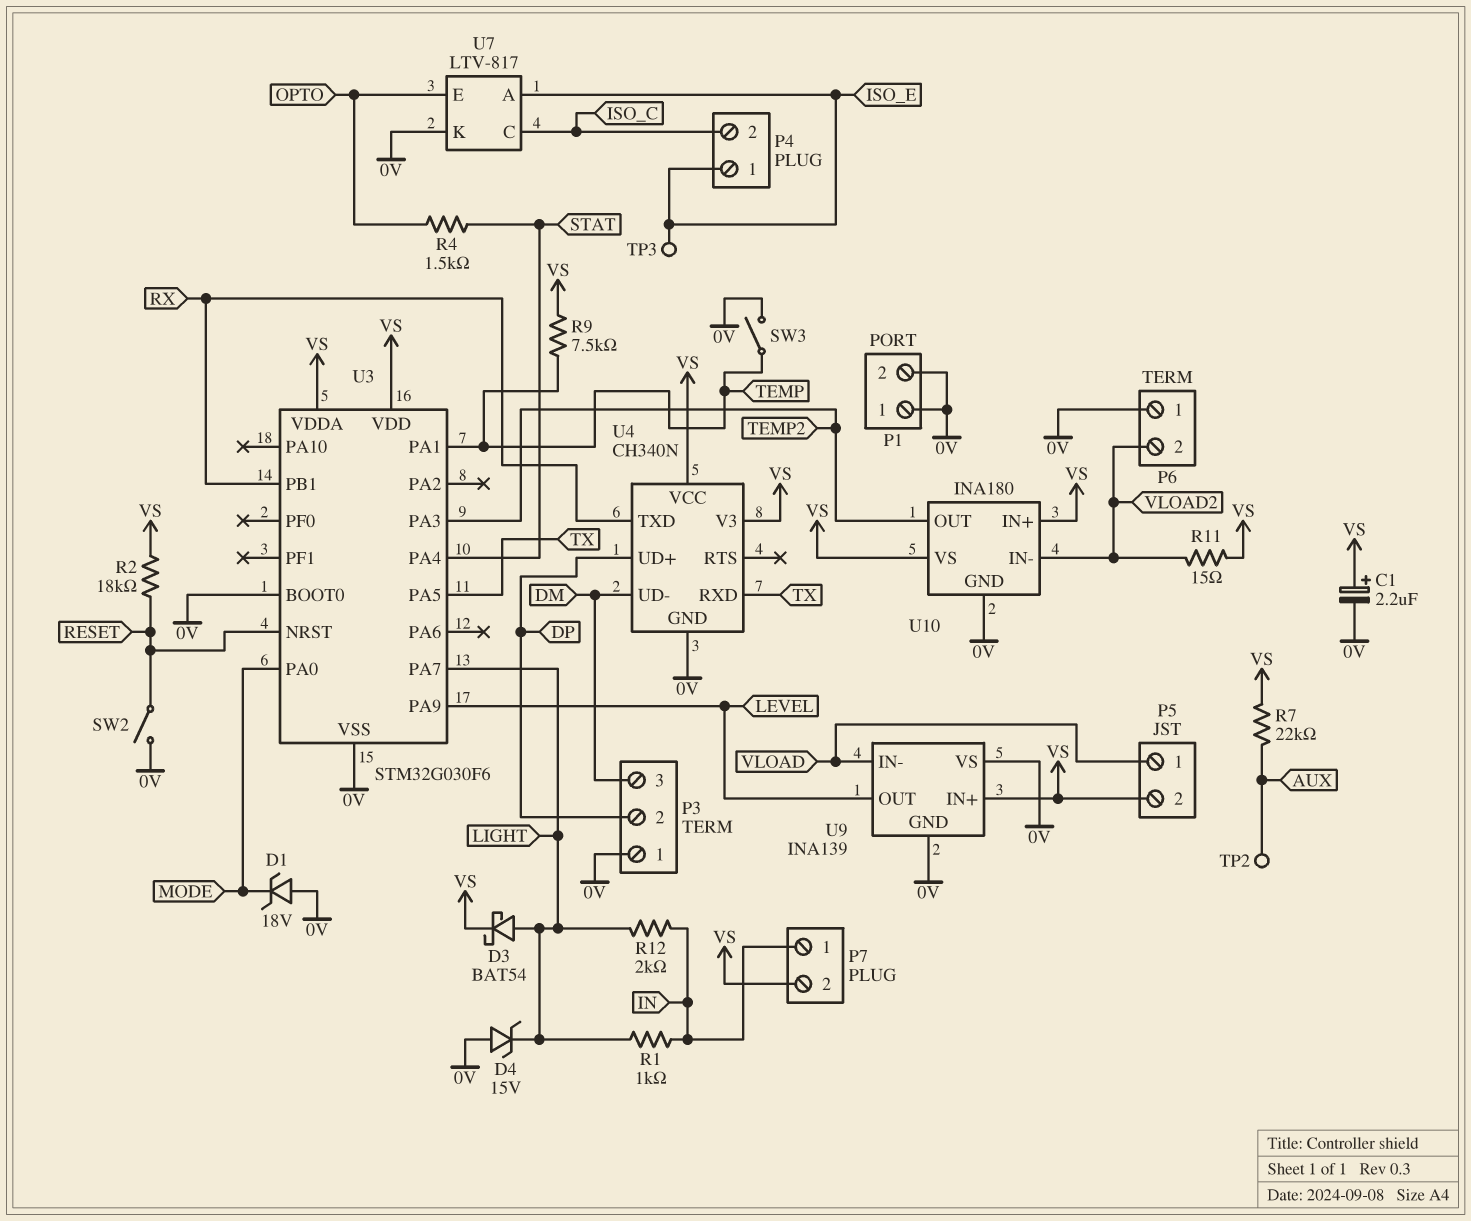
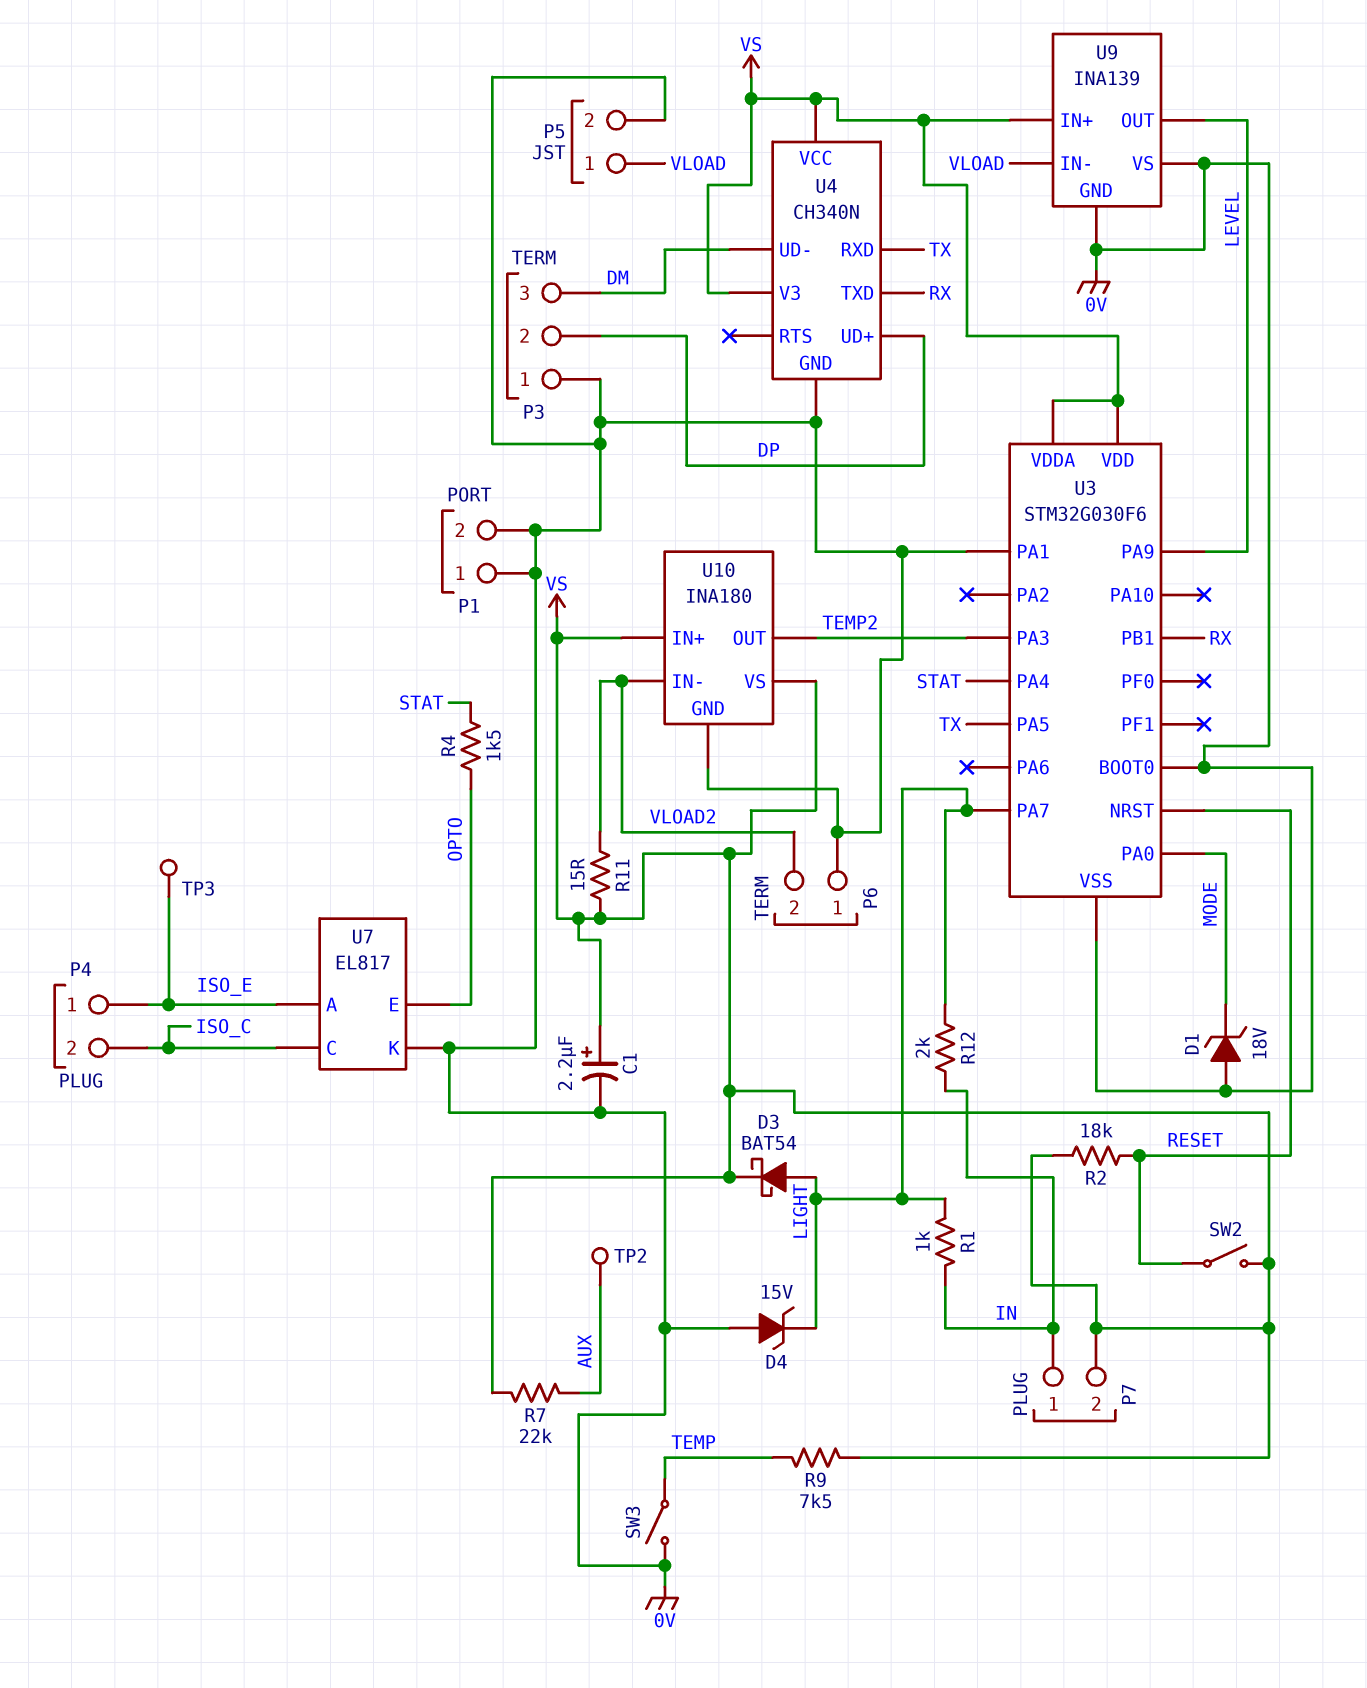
P5 pin 2: VS -> 0V
SW2: switch (0V, RESET) -> switch (RESET, VS)
U3 pin PA1: TEMP -> 0V
U7: LTV-817 -> EL817

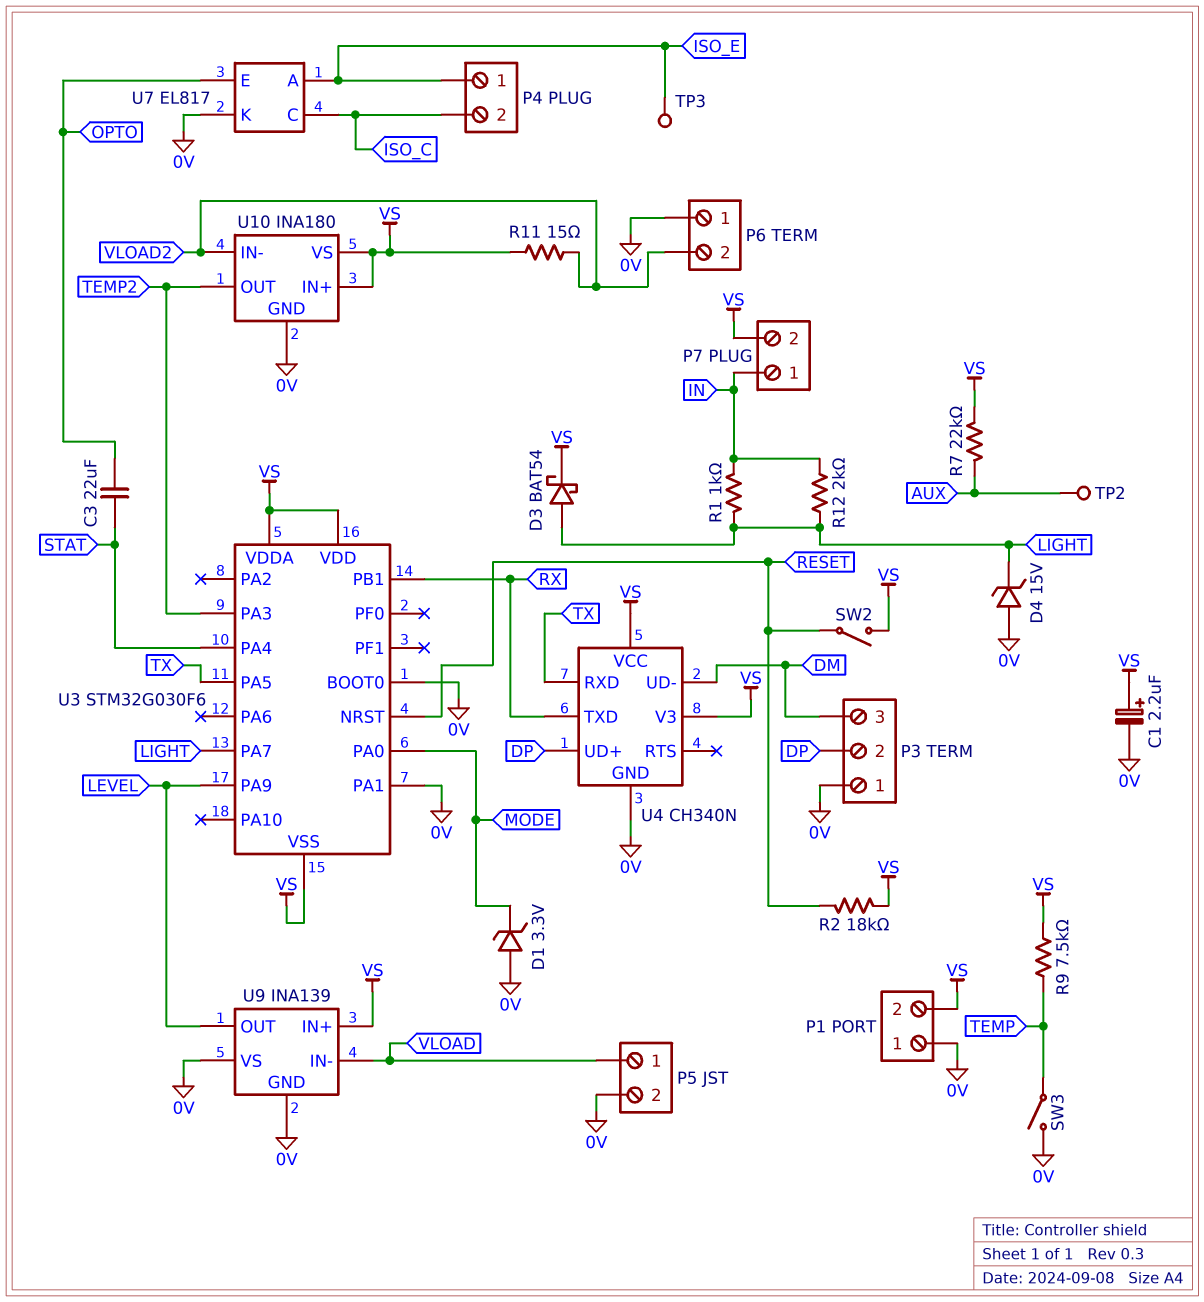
C3: none -> 22uF (OPTO, STAT)
D1: zener 18V (A 0V, K MODE) -> zener 3.3V (A 0V, K MODE)
P1 pin 2: 0V -> VS
R4: 1.5k (OPTO, STAT) -> none
U3 pin VSS: 0V -> VS

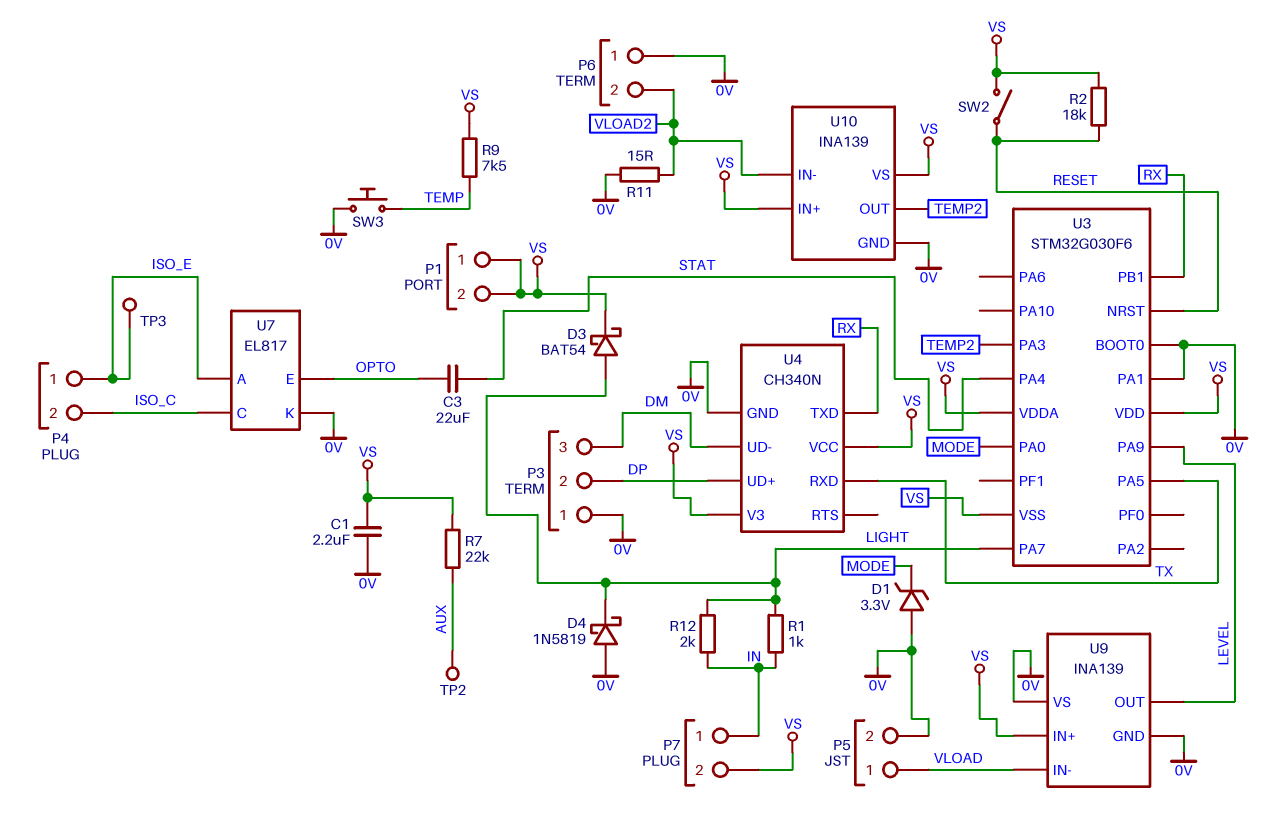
C1: 2.2uF (plus VS, minus 0V) -> 2.2uF (0V, VS)
D4: zener 15V (A 0V, K LIGHT) -> schottky 1N5819 (A 0V, K LIGHT)
P1 pin 1: 0V -> VS
R11: 15 (VLOAD2, VS) -> 15 (0V, VLOAD2)
SW3: switch (0V, TEMP) -> button (0V, TEMP)
U10: INA180 -> INA139

